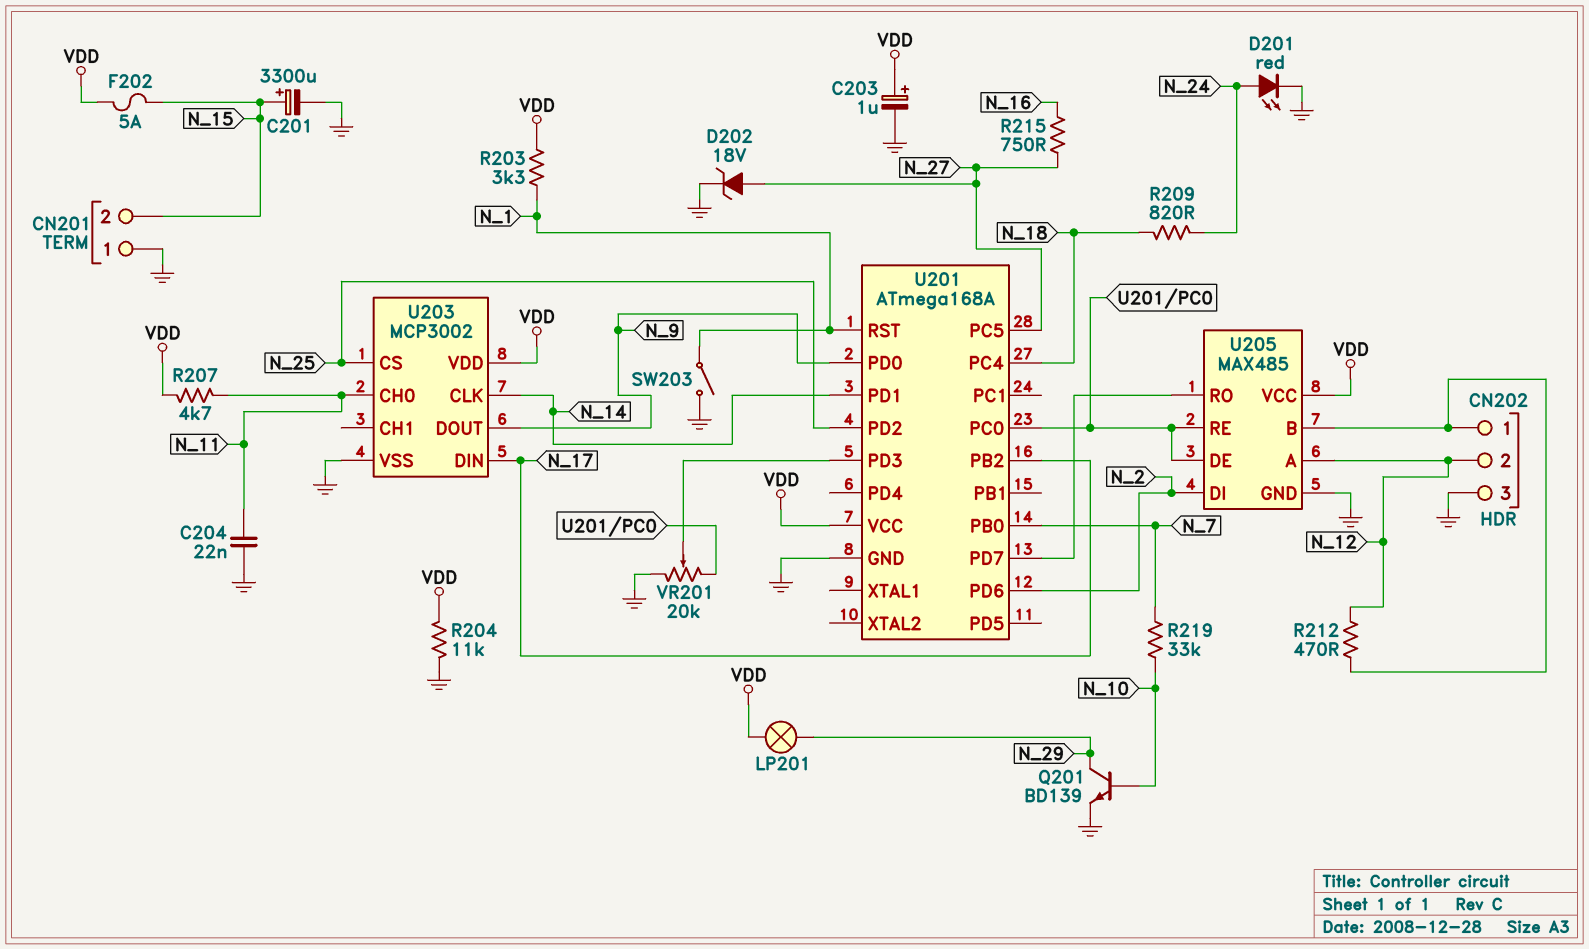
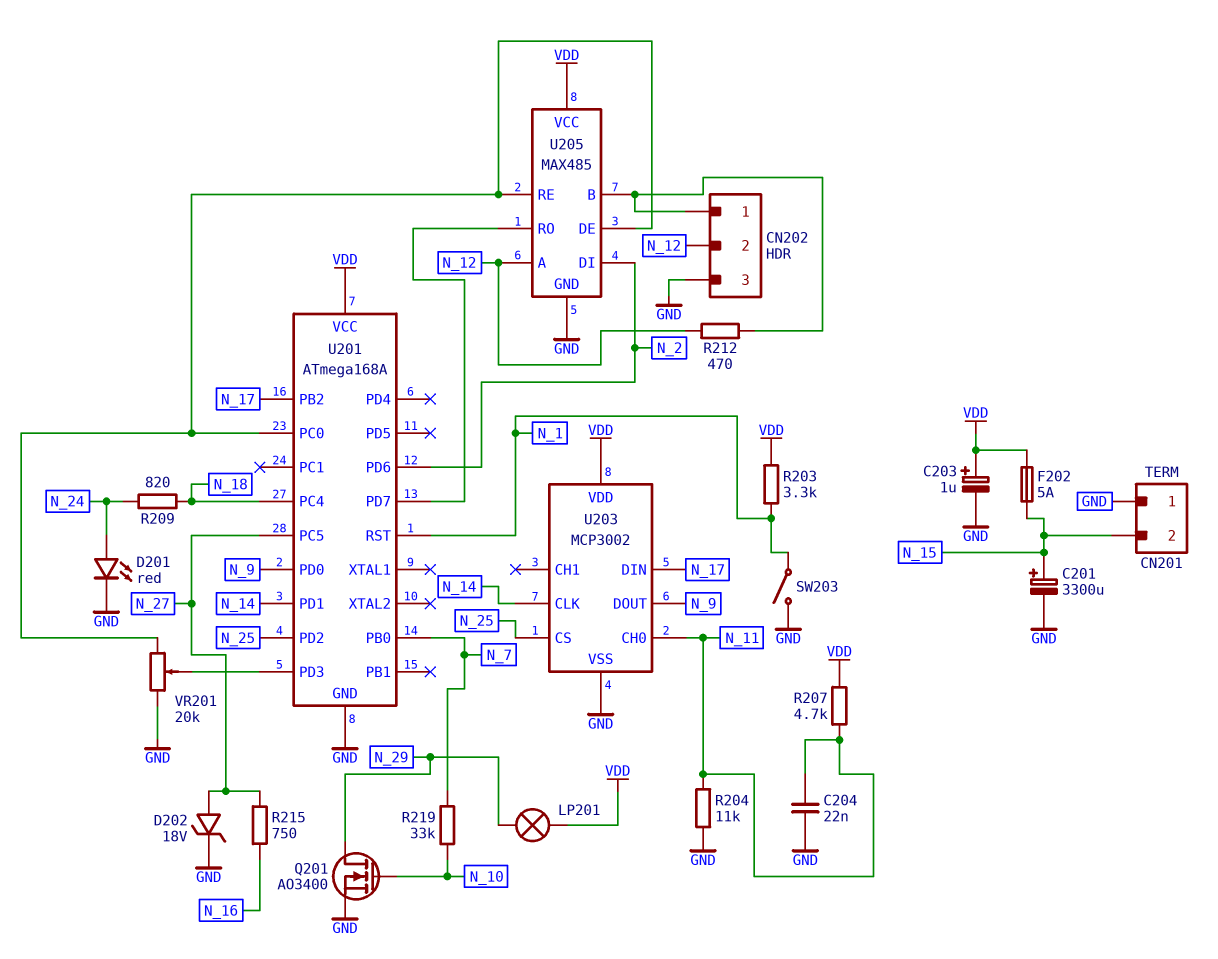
Q201: NPN BD139 (B N_10, C N_29, E GND) -> NMOS AO3400 (G N_10, D N_29, S GND)
R204: 11k (GND, VDD) -> 11k (GND, N_11)

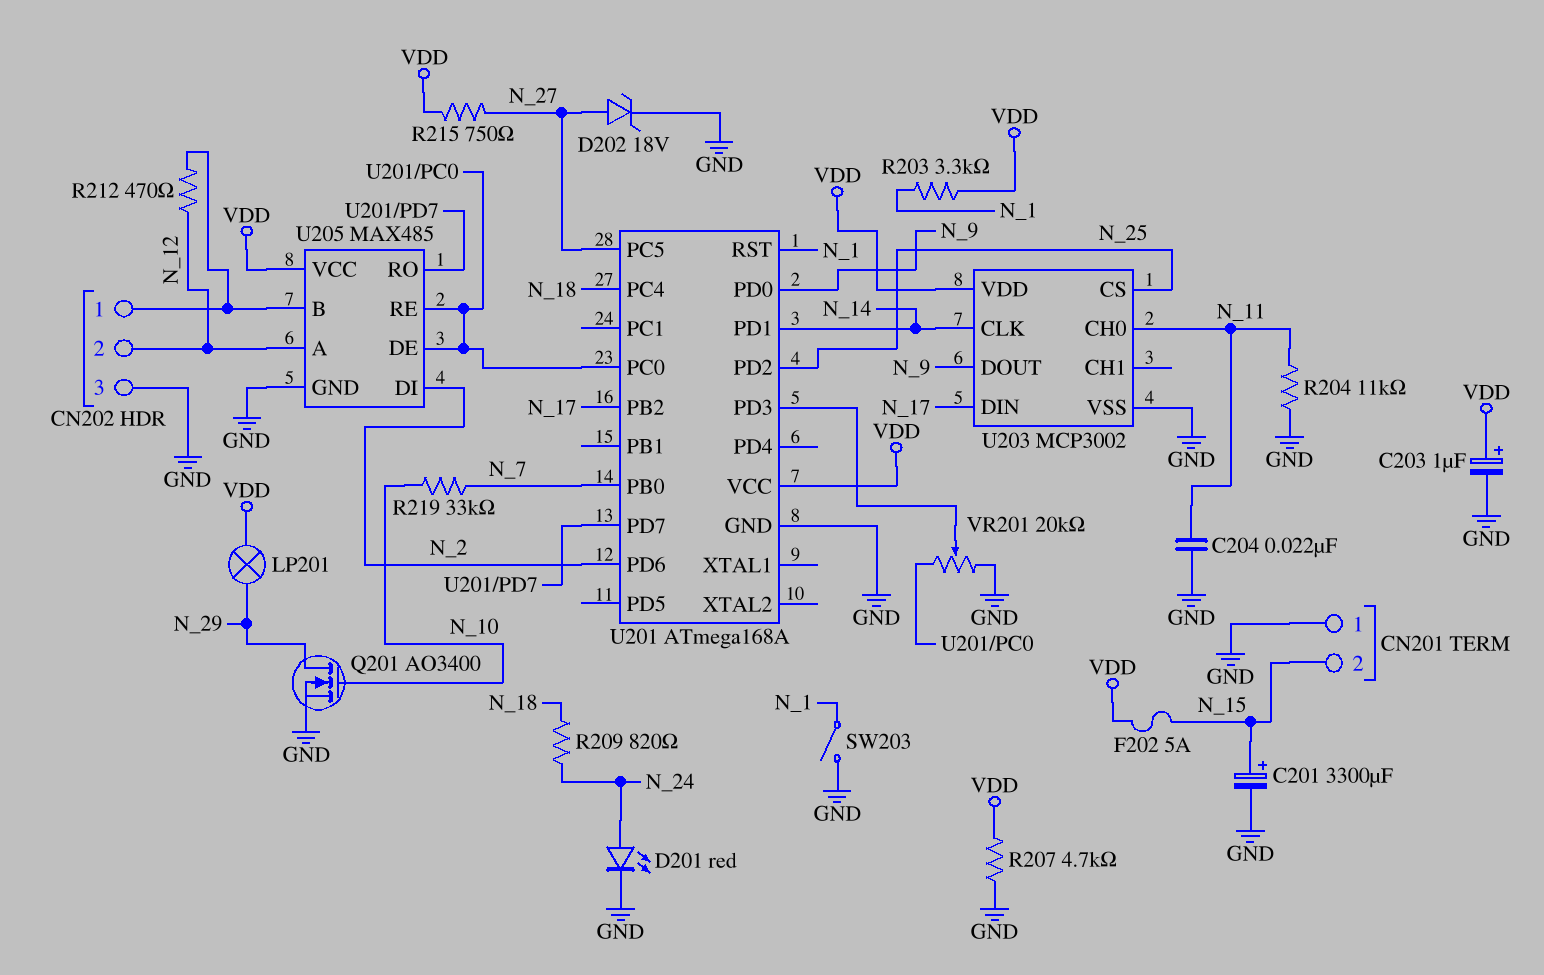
R207: 4.7k (N_11, VDD) -> 4.7k (GND, VDD)
R215: 750 (N_16, N_27) -> 750 (N_27, VDD)

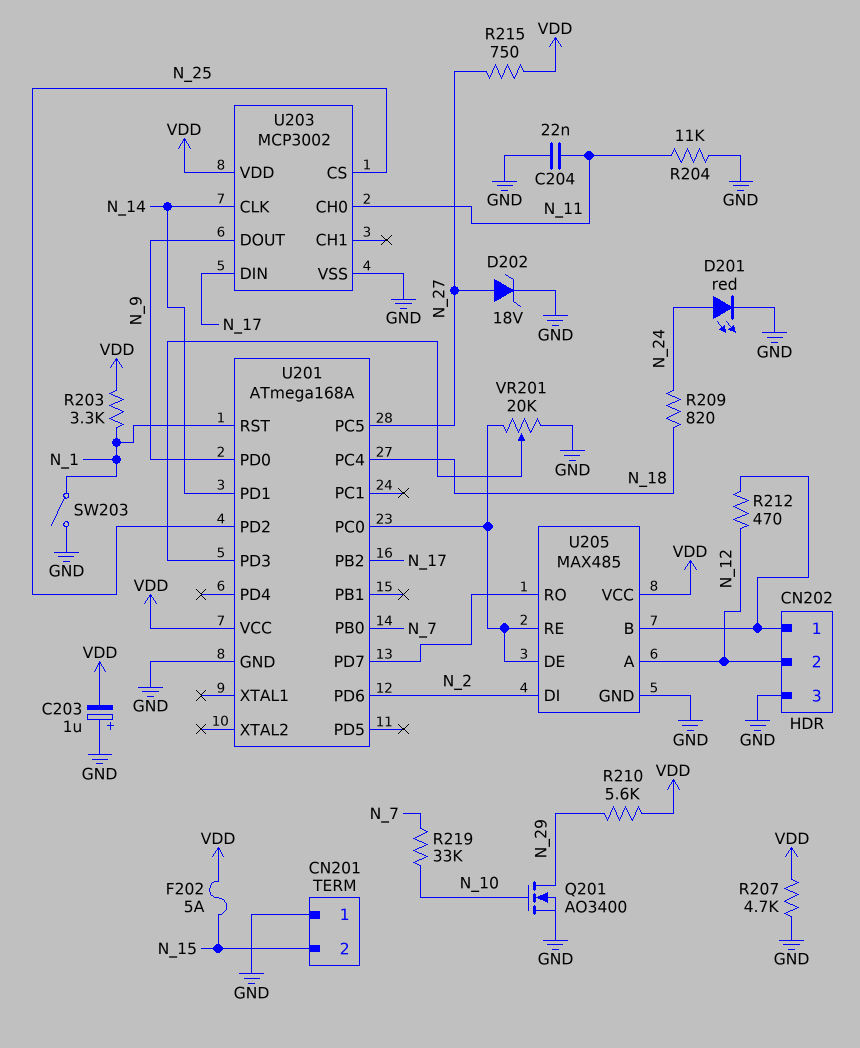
C201: 3300uF (plus N_15, minus GND) -> none
C203: 1uF (plus VDD, minus GND) -> 1uF (plus GND, minus VDD)
LP201: lamp (N_29, VDD) -> none
R210: none -> 5.6k (N_29, VDD)

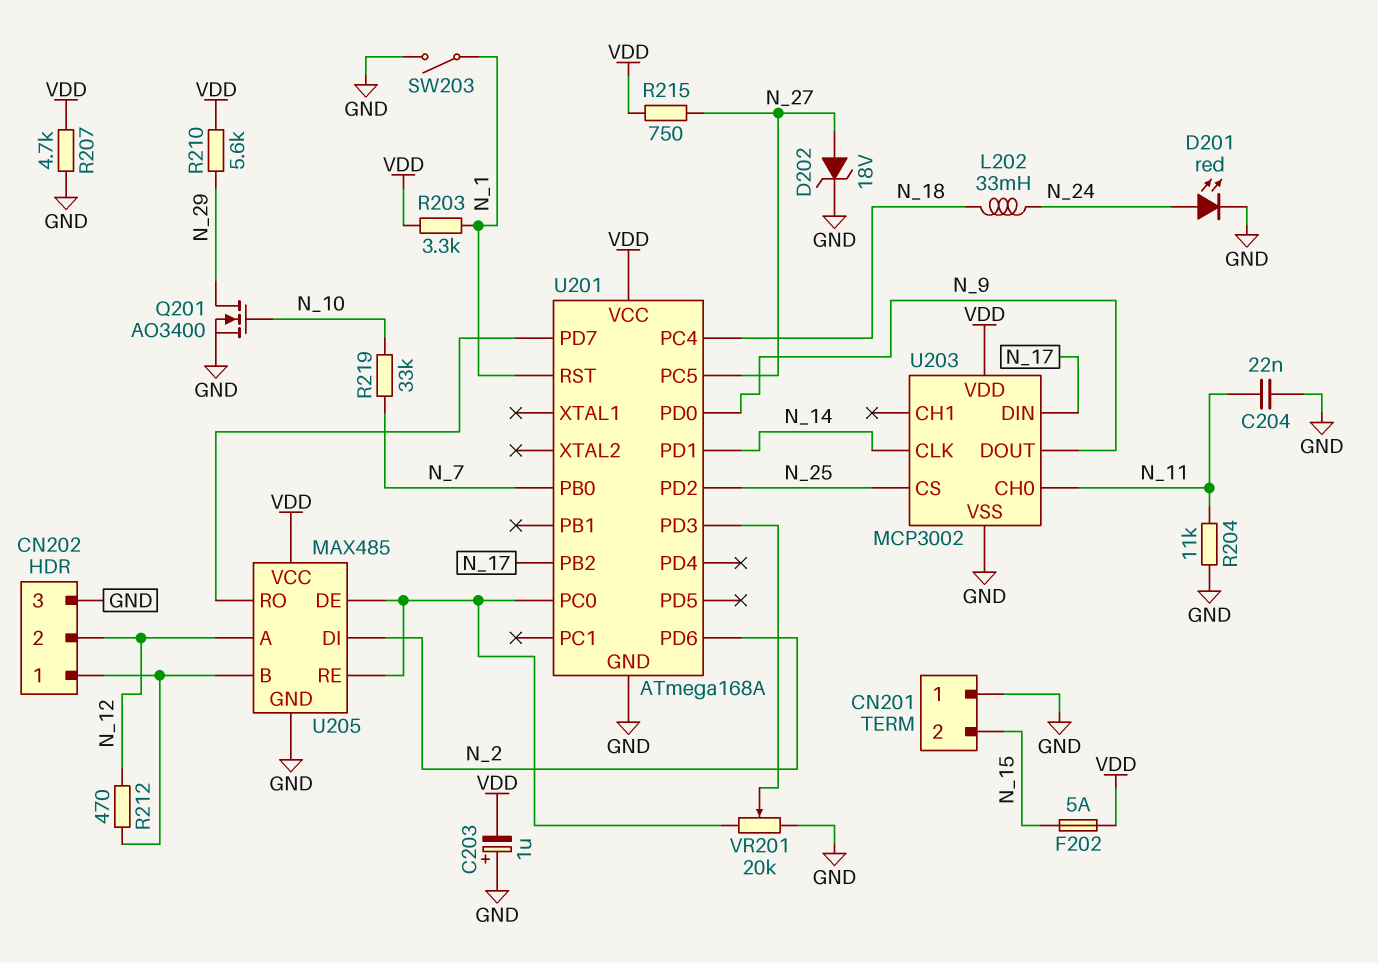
L202: none -> 33mH (N_18, N_24)
R209: 820 (N_18, N_24) -> none

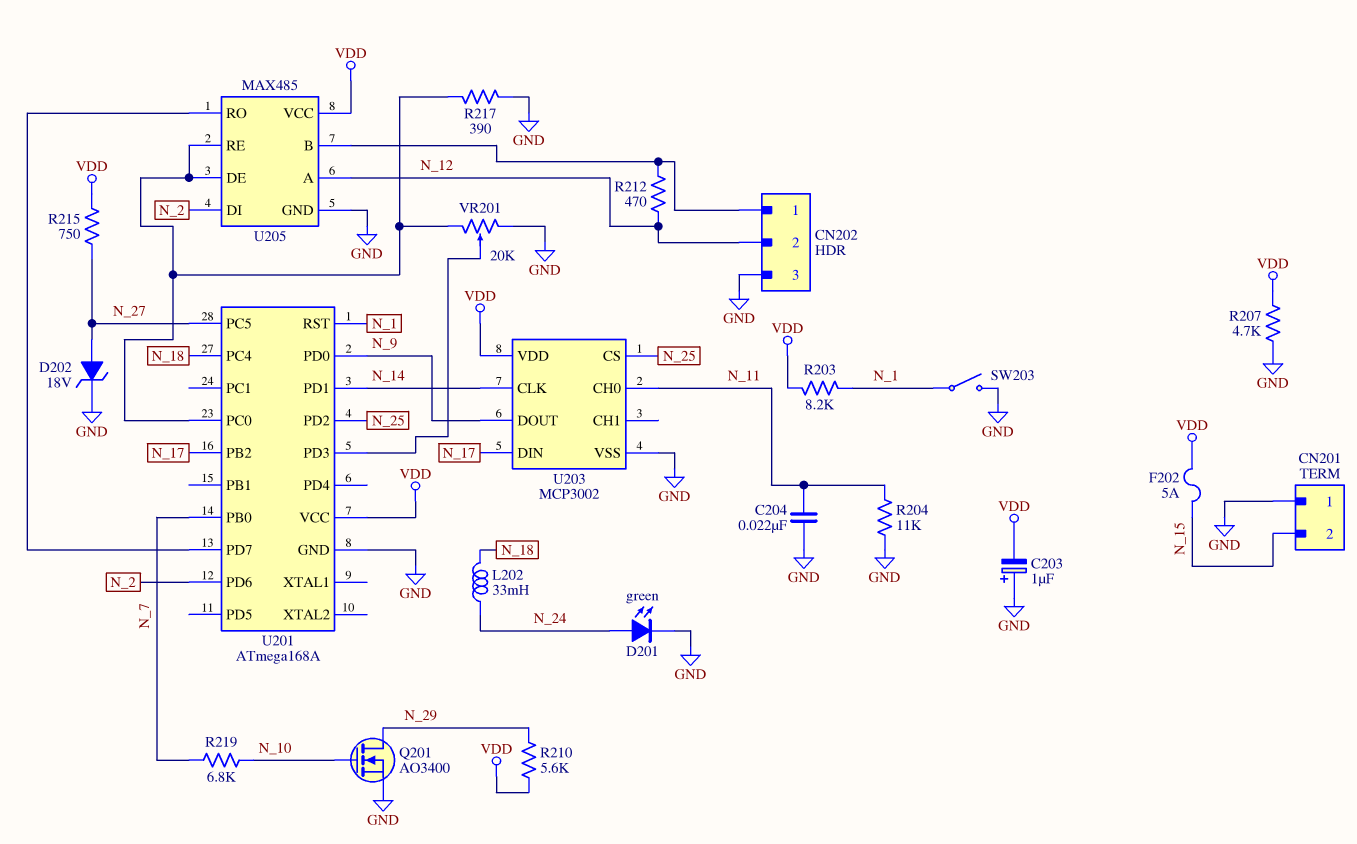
D201: LED red (A N_24, K GND) -> LED green (A N_24, K GND)
R203: 3.3k (N_1, VDD) -> 8.2k (N_1, VDD)
R217: none -> 390 (GND, U201/PC0)
R219: 33k (N_7, N_10) -> 6.8k (N_7, N_10)

